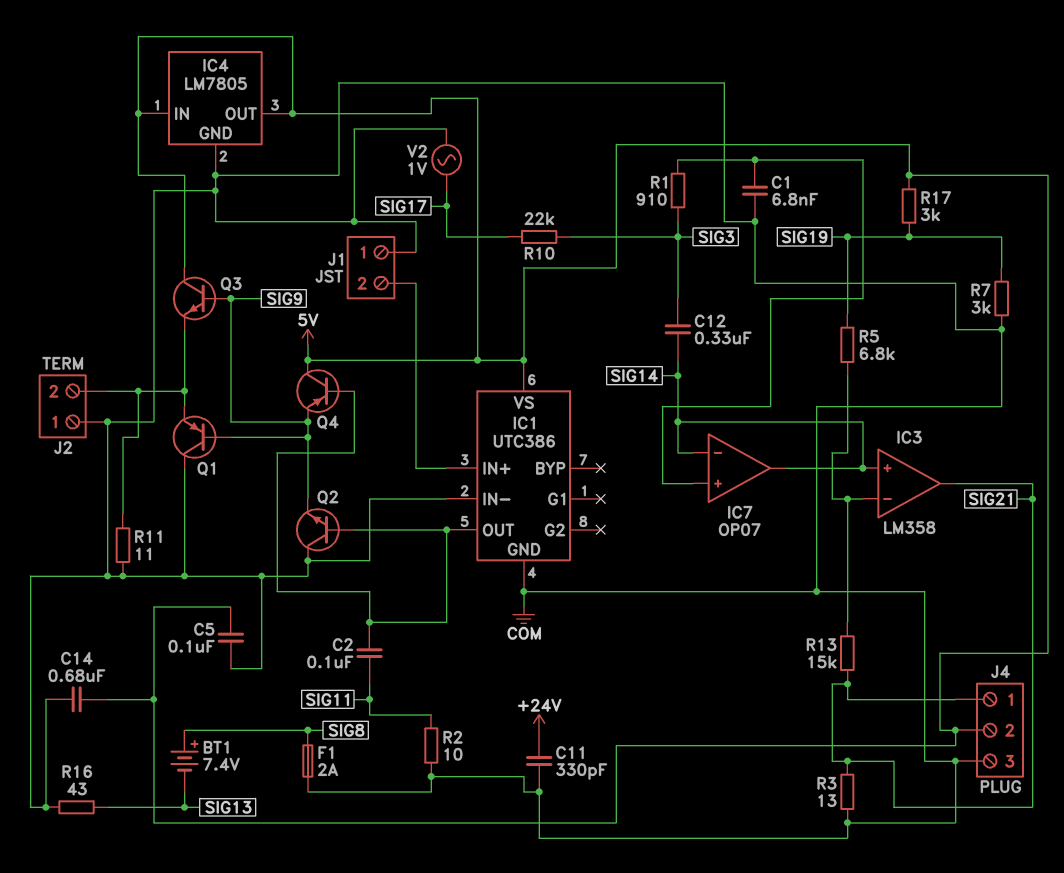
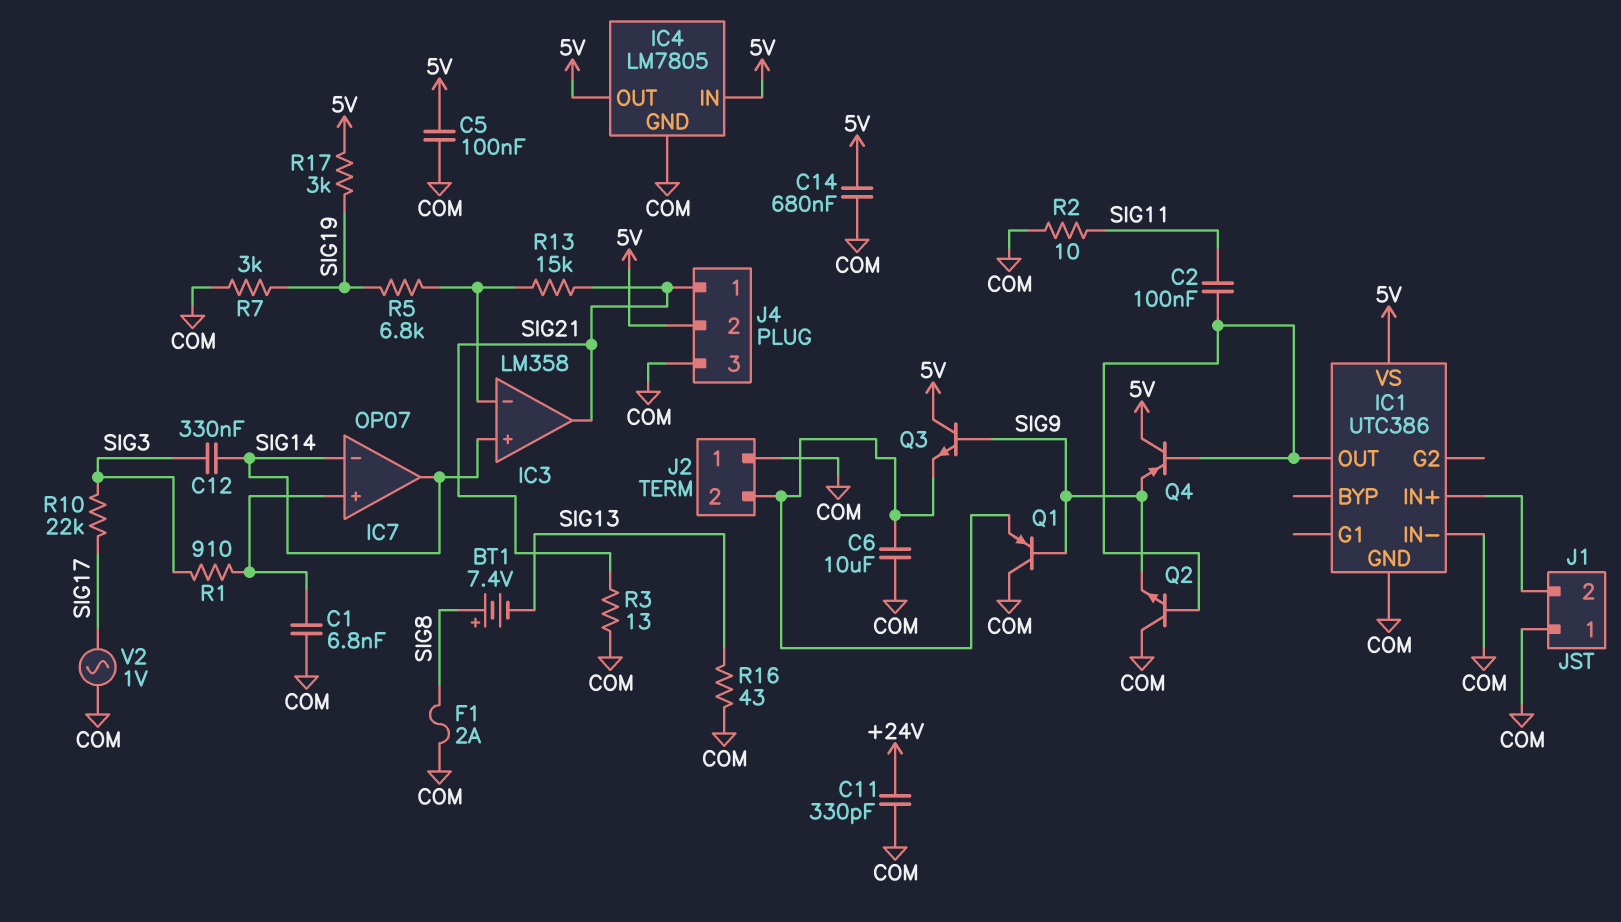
C6: none -> 10uF (COM, J2/2)
R11: 11 (COM, J2/2) -> none

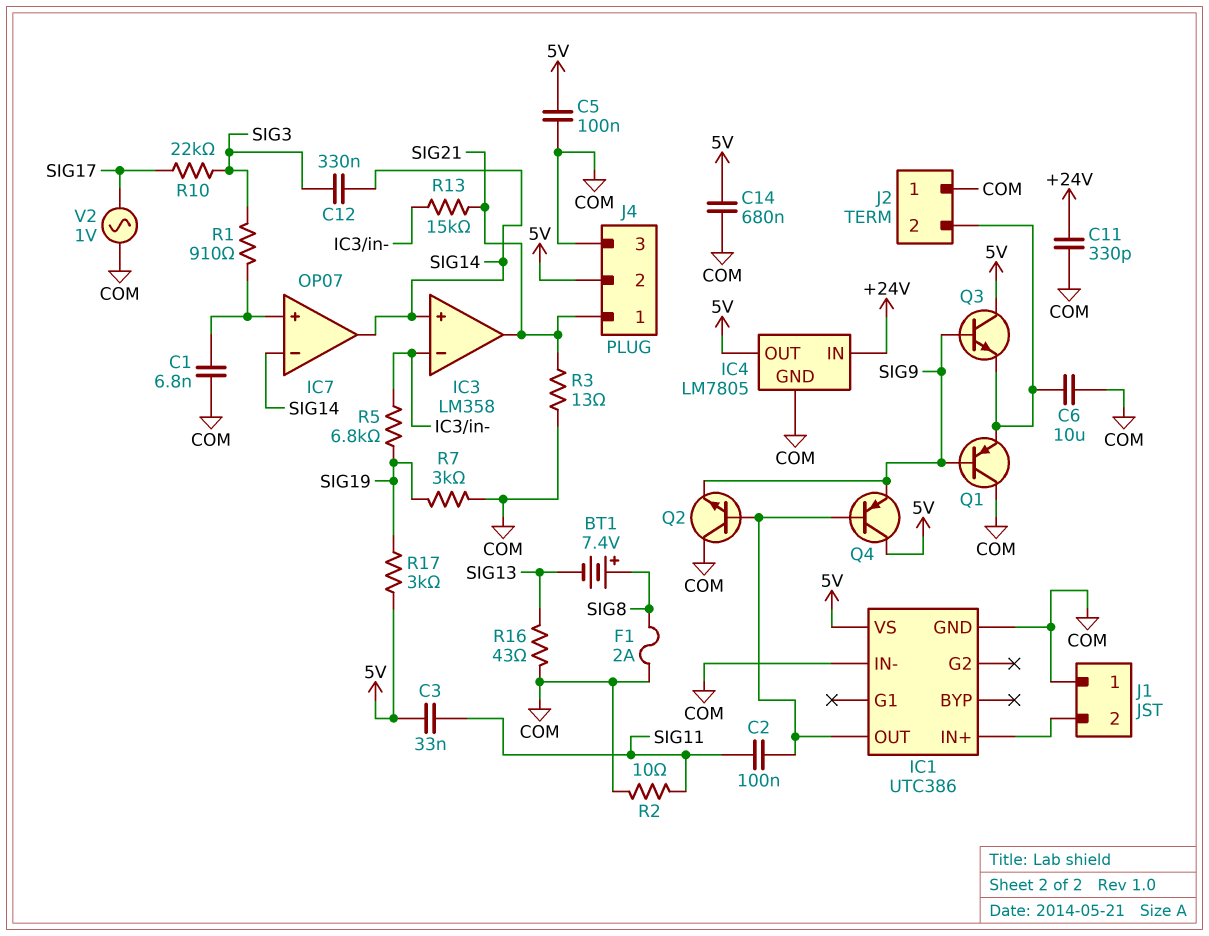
C3: none -> 33nF (5V, SIG11)
IC4 pin IN: 5V -> +24V

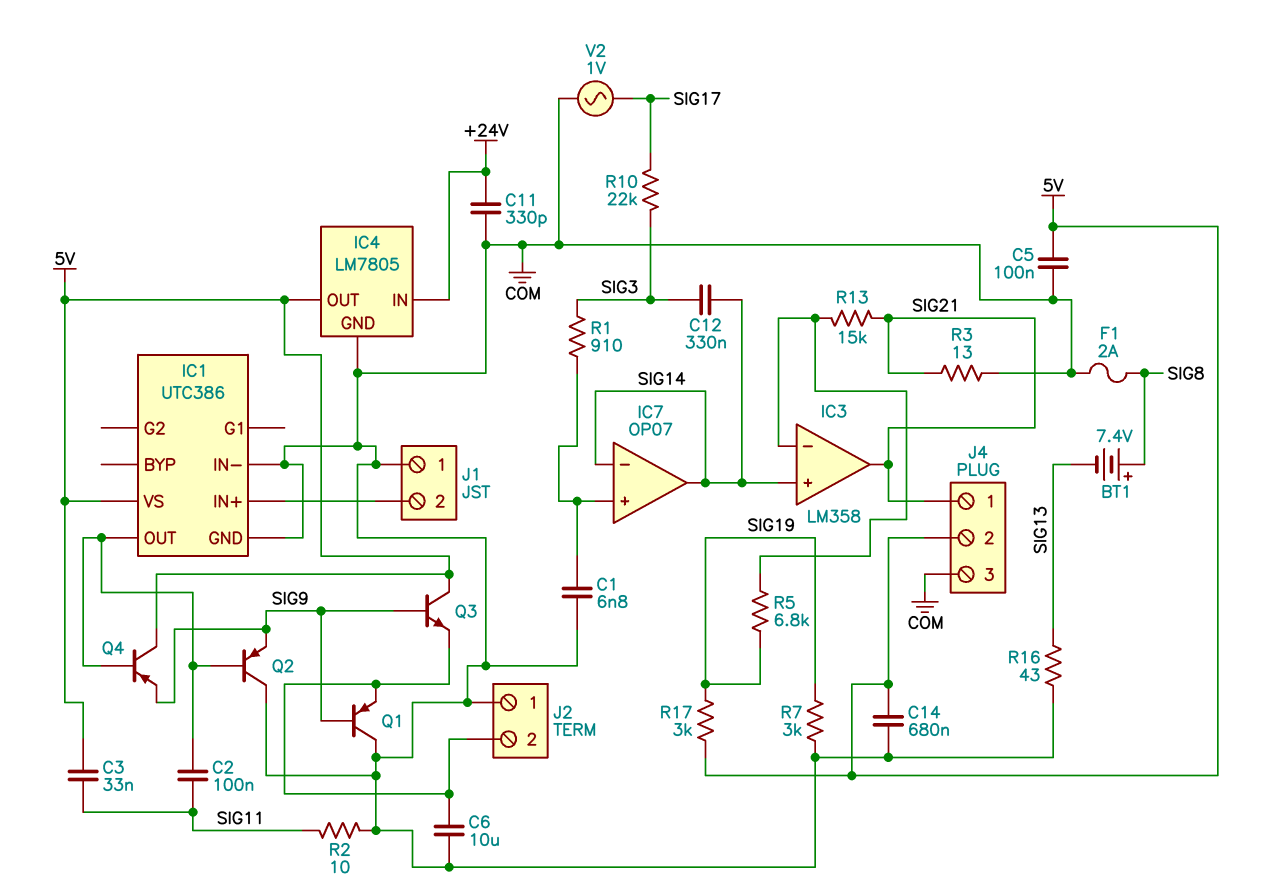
Q2: NPN (B IC1/OUT, C COM, E SIG9) -> PNP (B IC1/OUT, C COM, E SIG9)

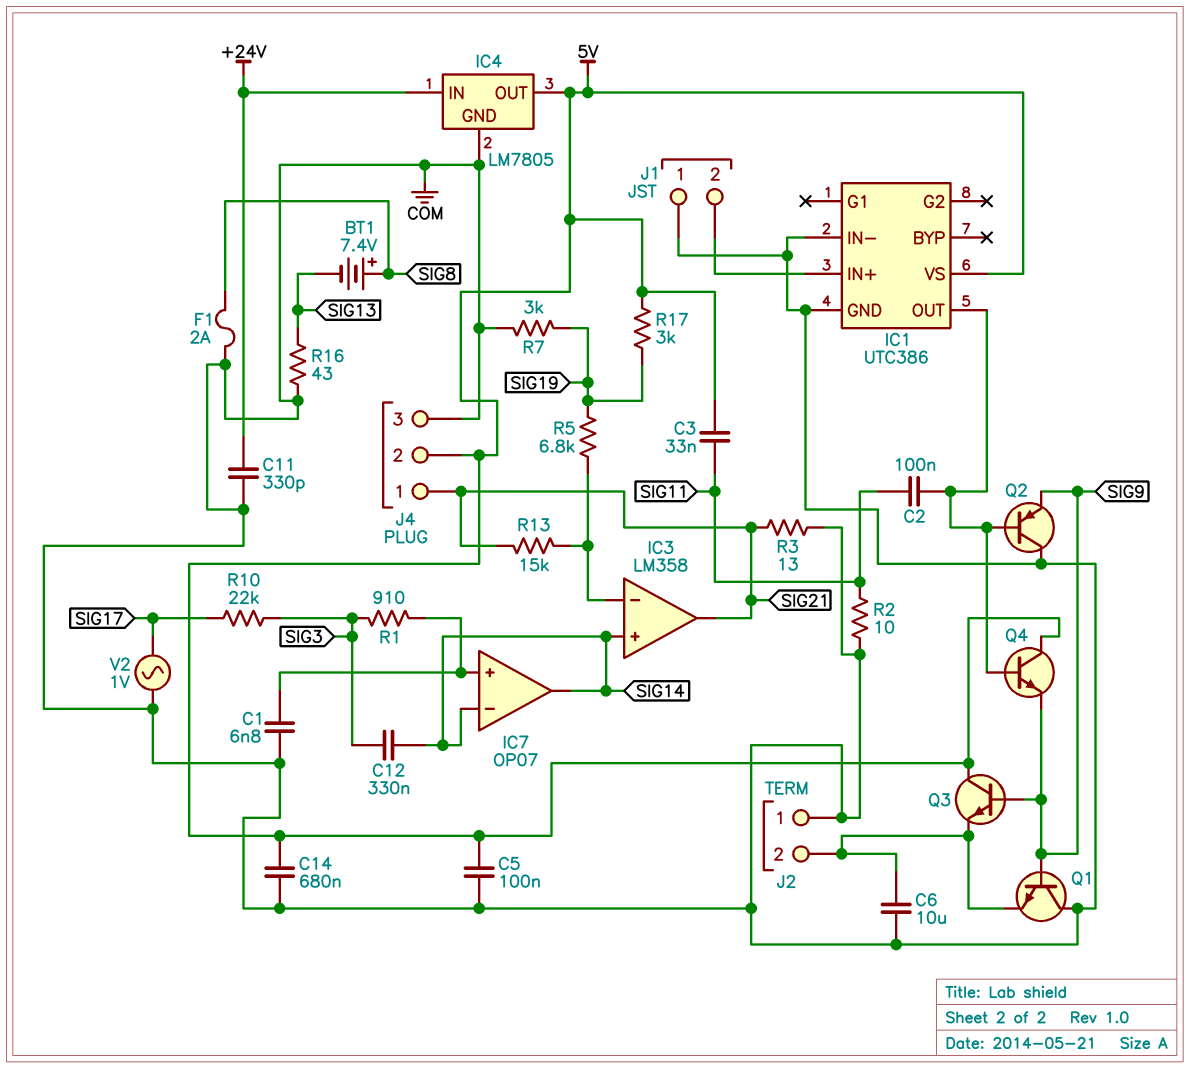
Q1: PNP (B SIG9, C COM, E J2/2) -> NPN (B SIG9, C COM, E J2/2)
Q4: PNP (B IC1/OUT, C 5V, E SIG9) -> NPN (B IC1/OUT, C 5V, E SIG9)

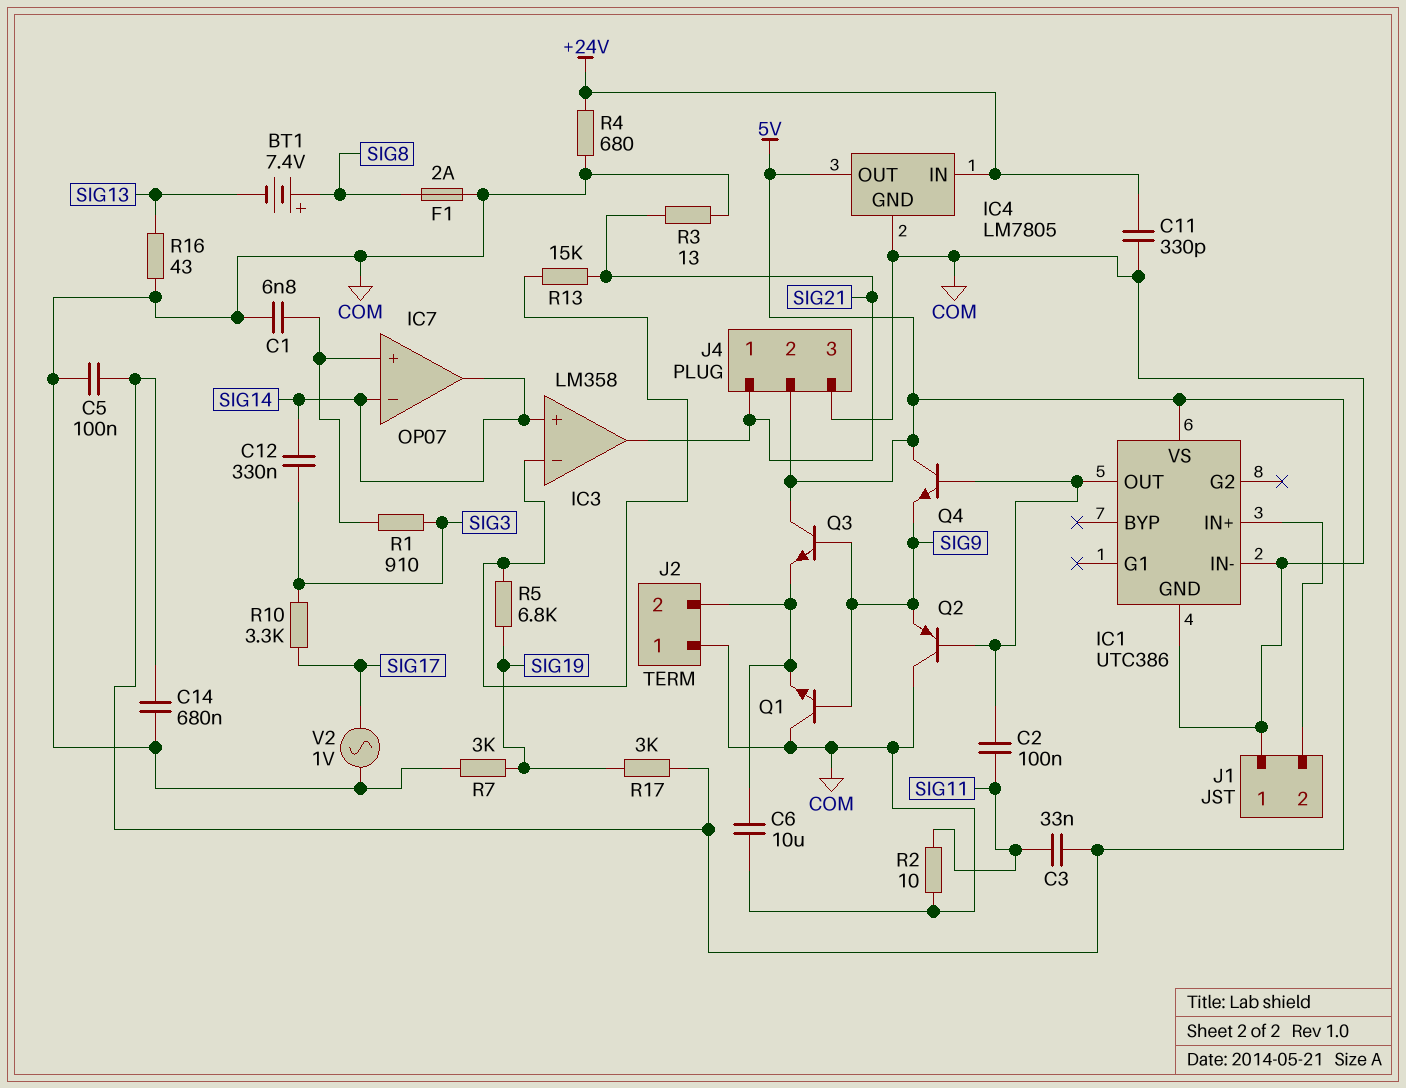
R4: none -> 680 (+24V, COM)
R10: 22k (SIG3, SIG17) -> 3.3k (SIG3, SIG17)

